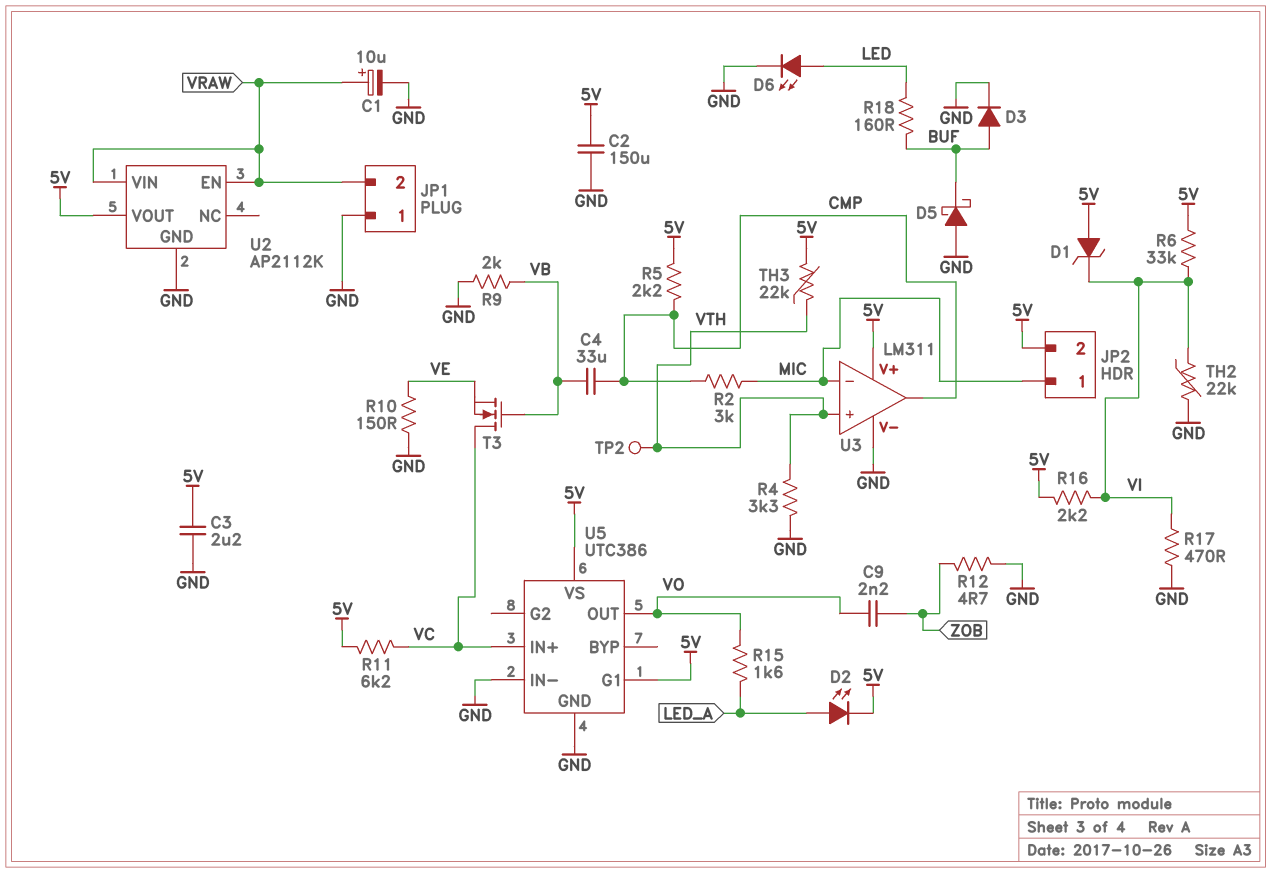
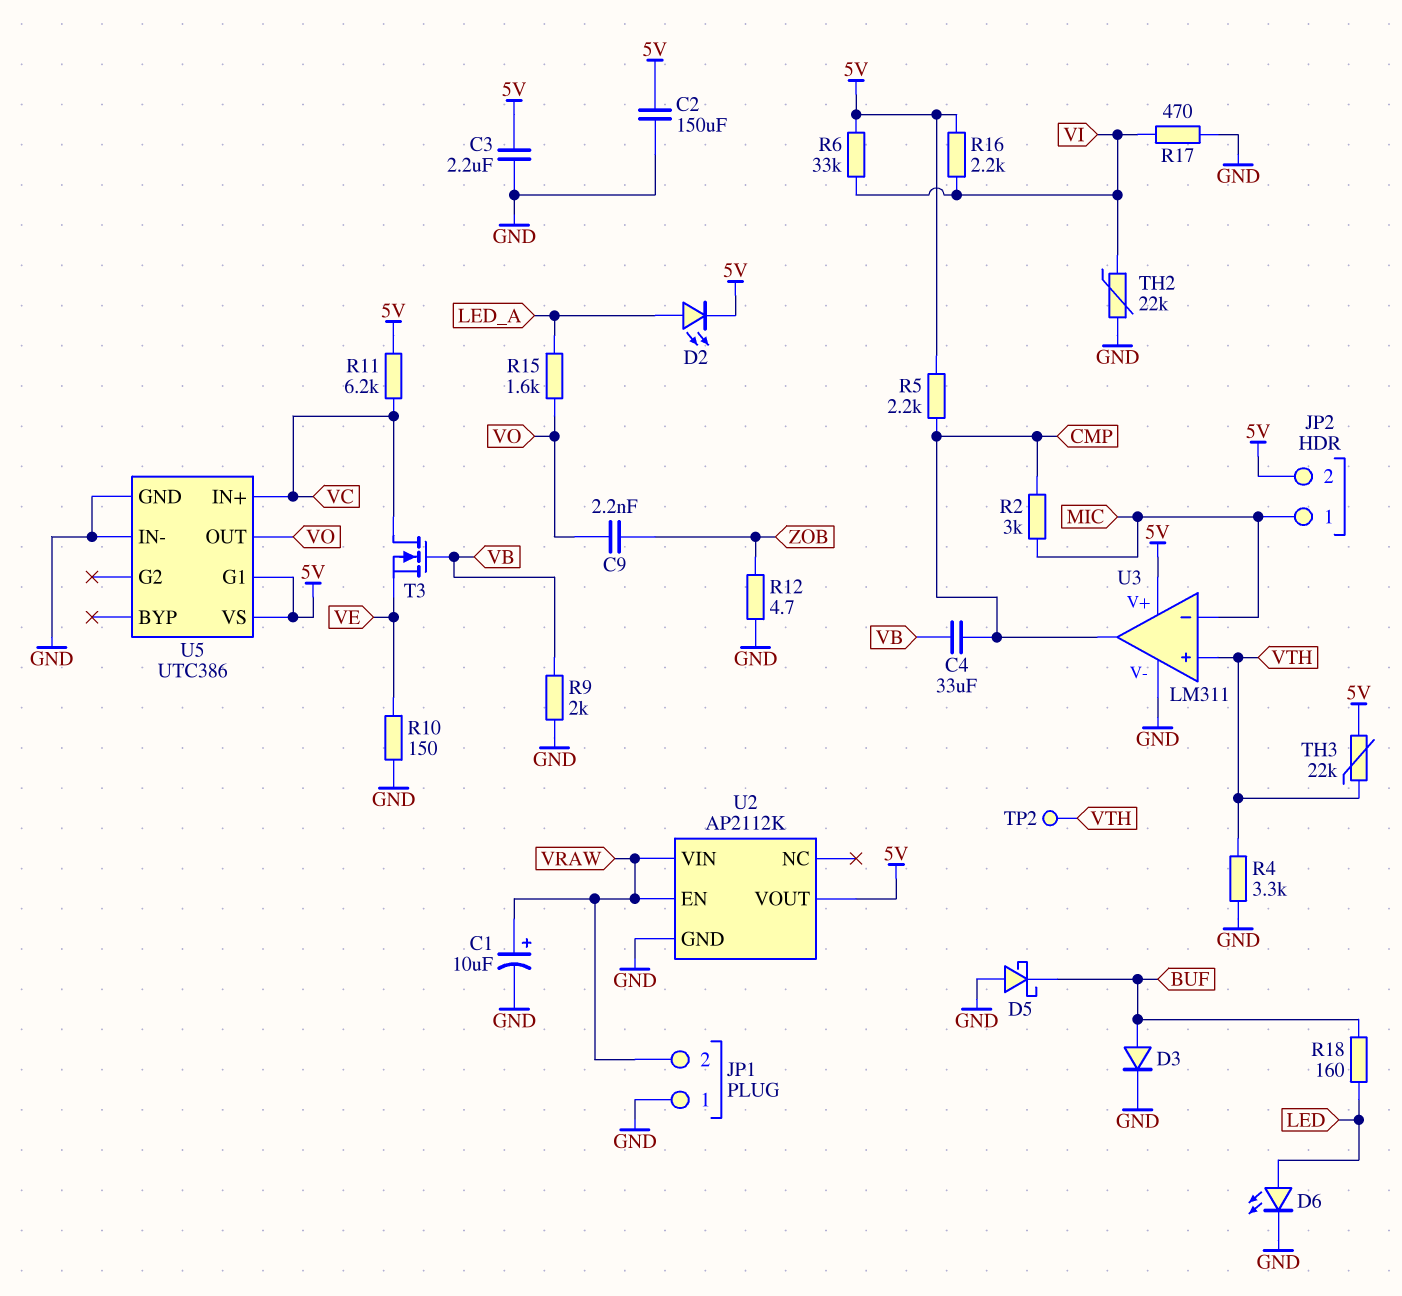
D1: zener (A 5V, K VI) -> none

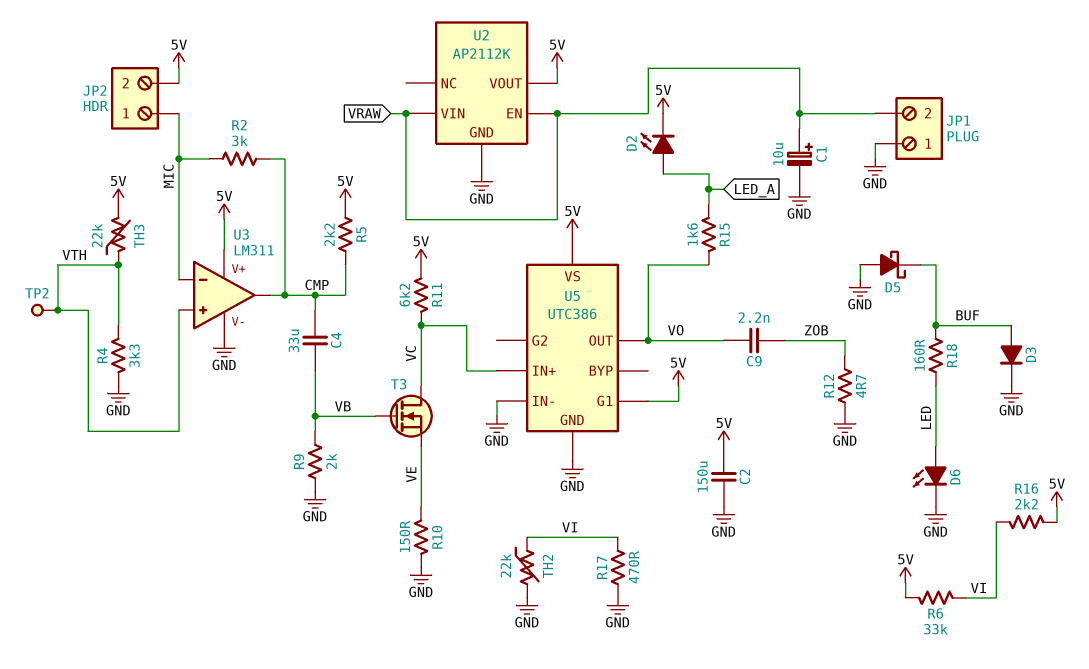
C3: 2.2uF (5V, GND) -> none

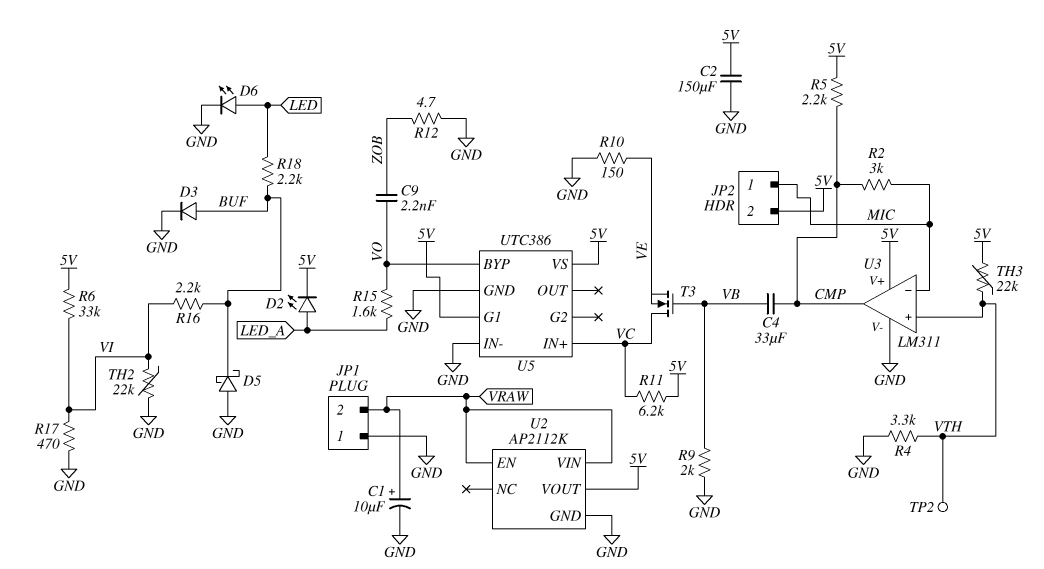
R16: 2.2k (5V, VI) -> 2.2k (BUF, VI)
R18: 160 (BUF, LED) -> 2.2k (BUF, LED)
U5 pin BYP: none -> VO
U5 pin OUT: VO -> none

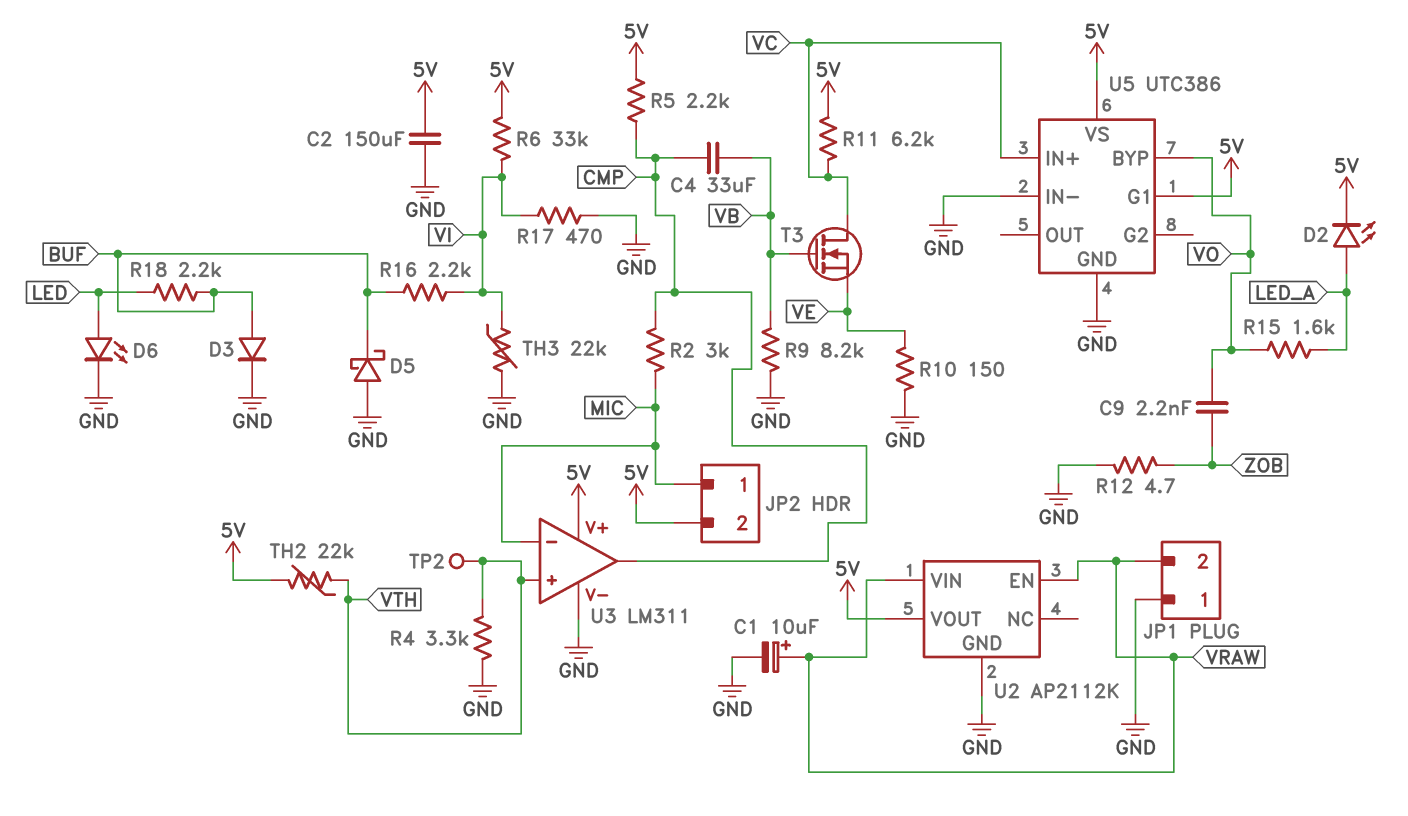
R9: 2k (GND, VB) -> 8.2k (GND, VB)
TH2: 22k (GND, VI) -> 22k (5V, VTH)
TH3: 22k (5V, VTH) -> 22k (GND, VI)

